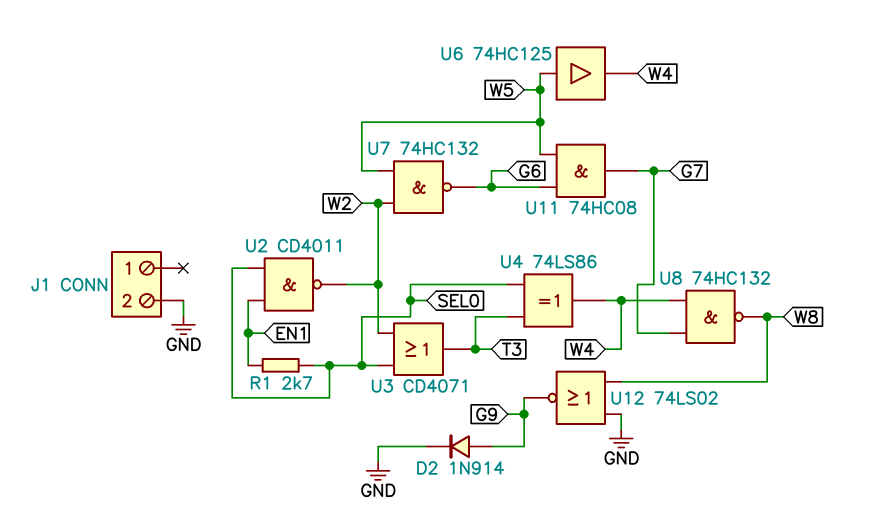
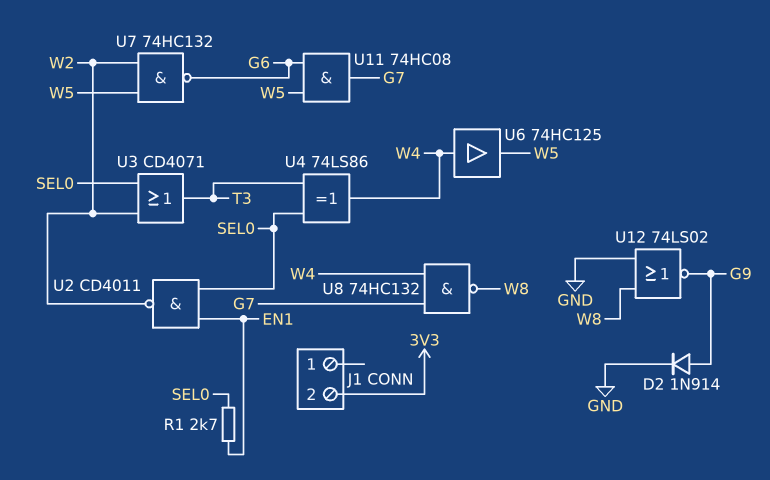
J1 pin 2: GND -> 3V3
U6: buffer 74HC125 (in W5, out W4) -> buffer 74HC125 (in W4, out W5)

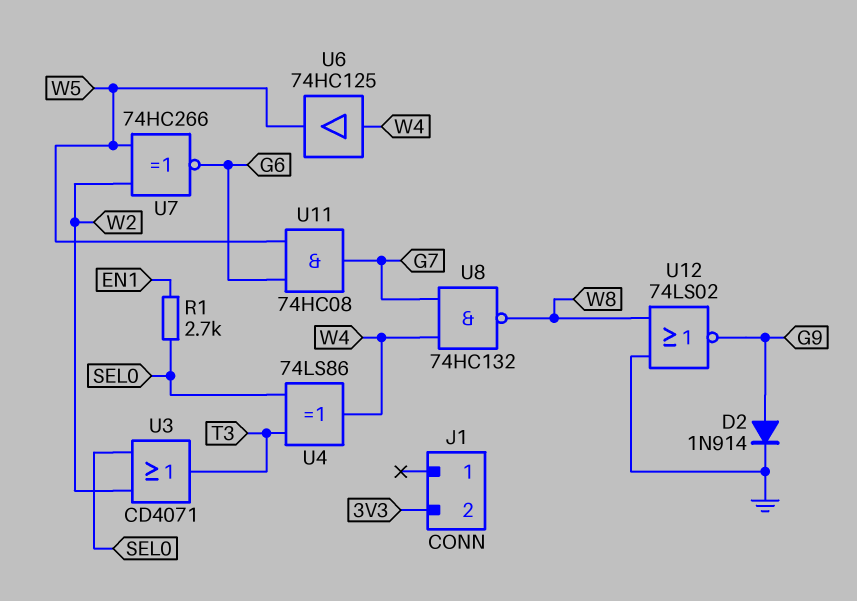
U2: NAND CD4011 (in EN1, in SEL0, out W2) -> none
U7: NAND 74HC132 (in W2, in W5, out G6) -> XNOR 74HC266 (in W2, in W5, out G6)

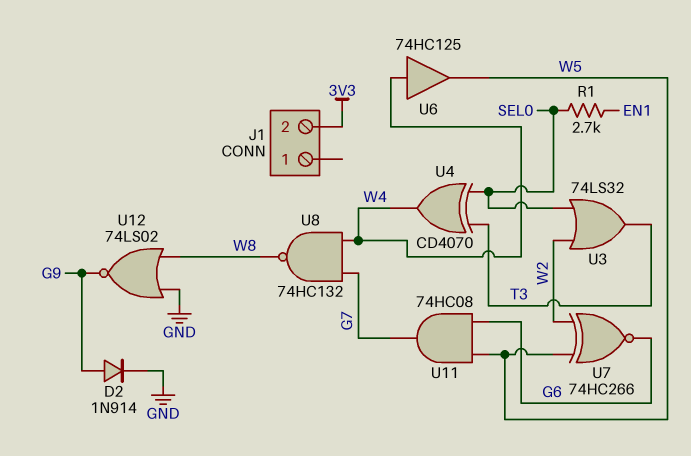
U3: OR CD4071 (in SEL0, in W2, out T3) -> OR 74LS32 (in SEL0, in W2, out T3)
U4: XOR 74LS86 (in SEL0, in T3, out W4) -> XOR CD4070 (in SEL0, in T3, out W4)

